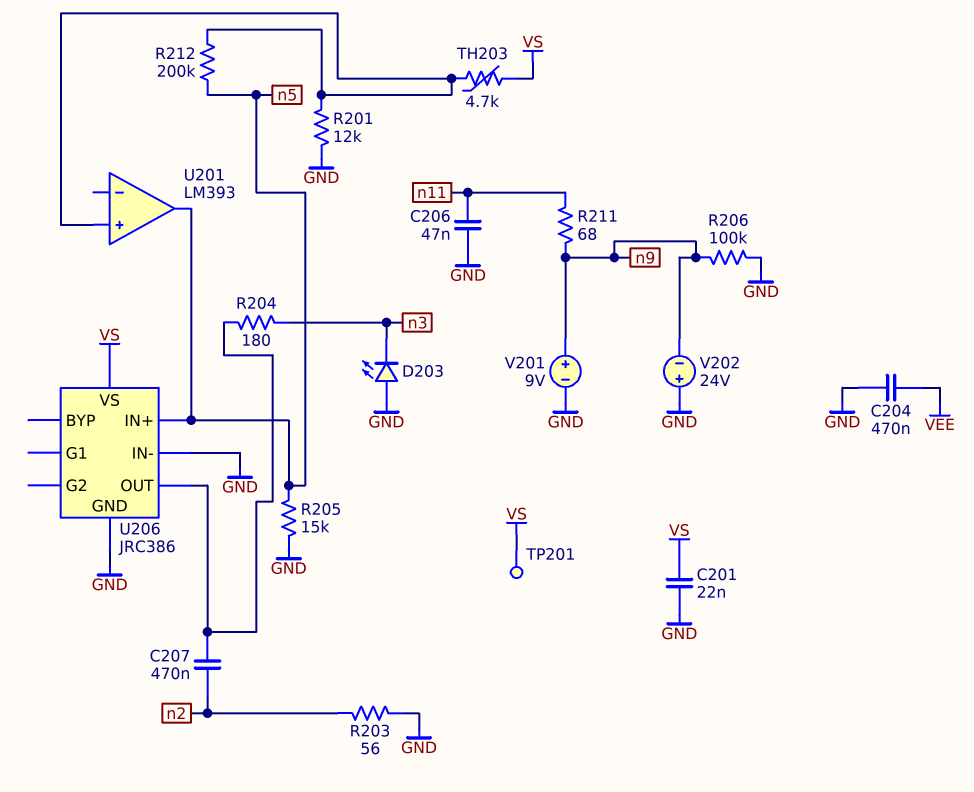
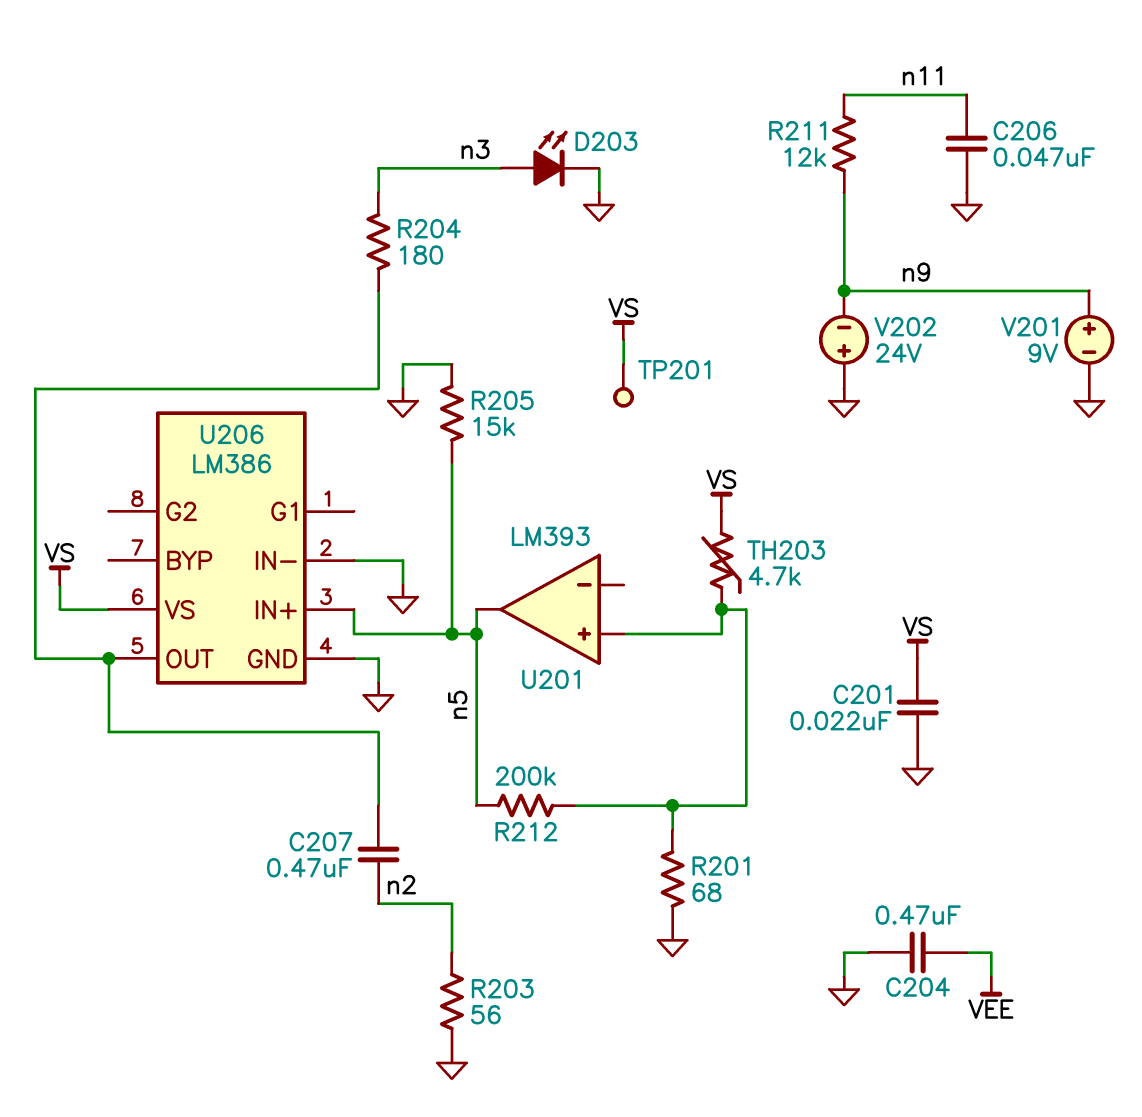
D203: LED (A GND, K n3) -> LED (A n3, K GND)
R201: 12k (GND, U201/in+) -> 68 (GND, U201/in+)
R206: 100k (GND, n9) -> none
R211: 68 (n9, n11) -> 12k (n9, n11)
U206: JRC386 -> LM386

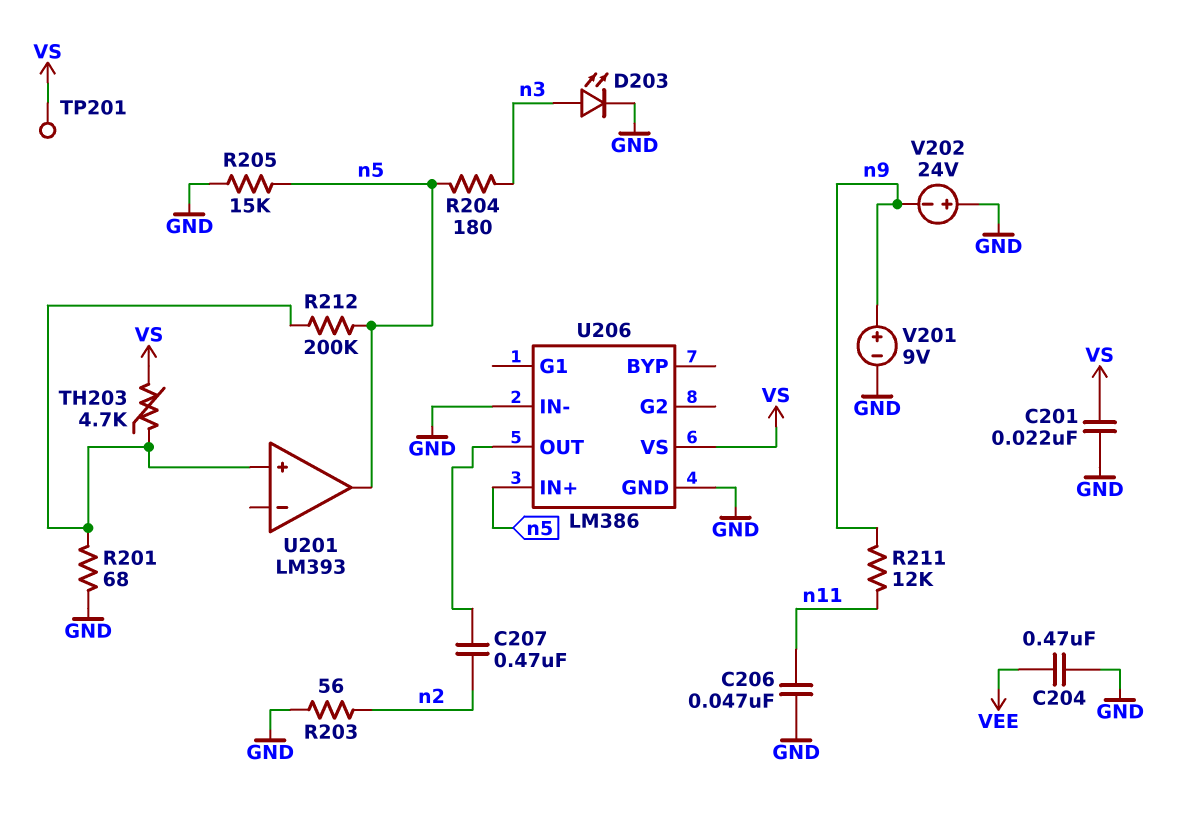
R204: 180 (U206/OUT, n3) -> 180 (n3, n5)

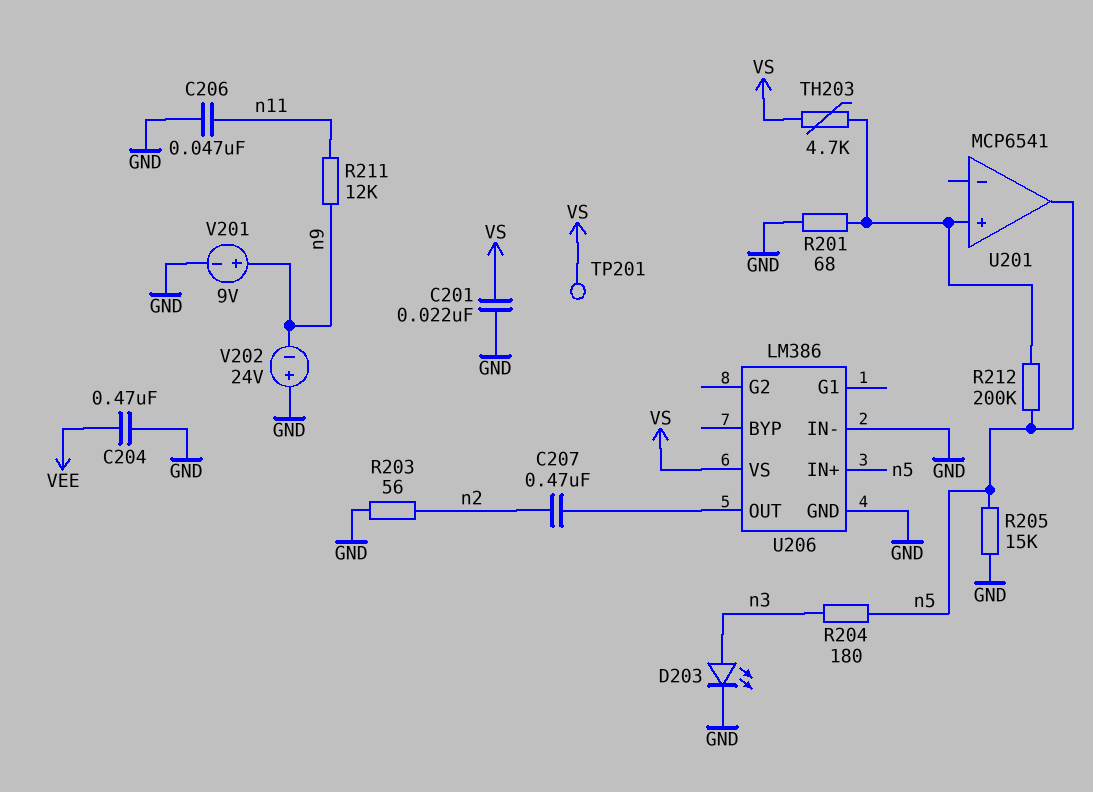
U201: LM393 -> MCP6541

